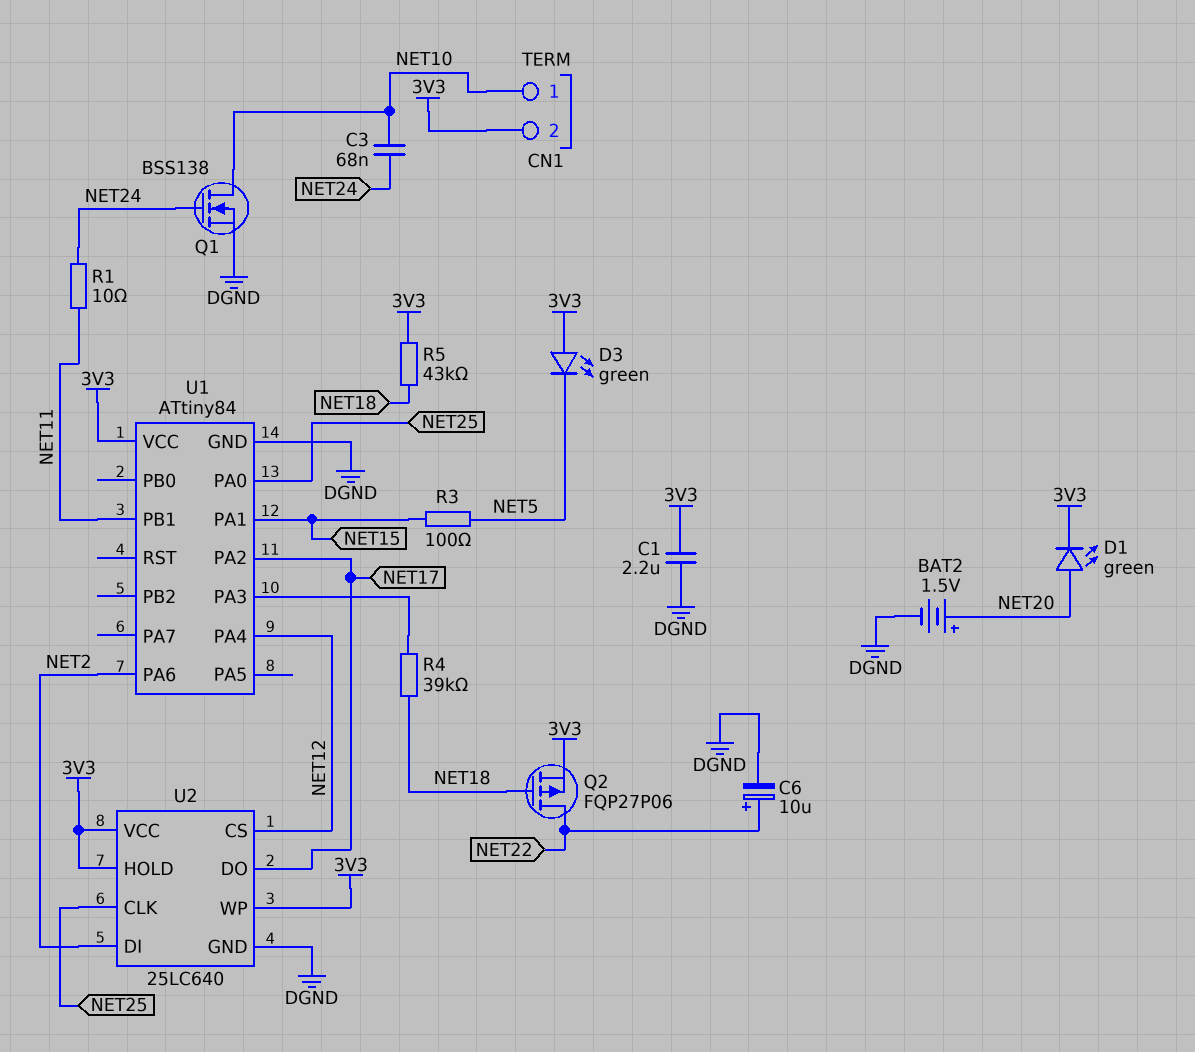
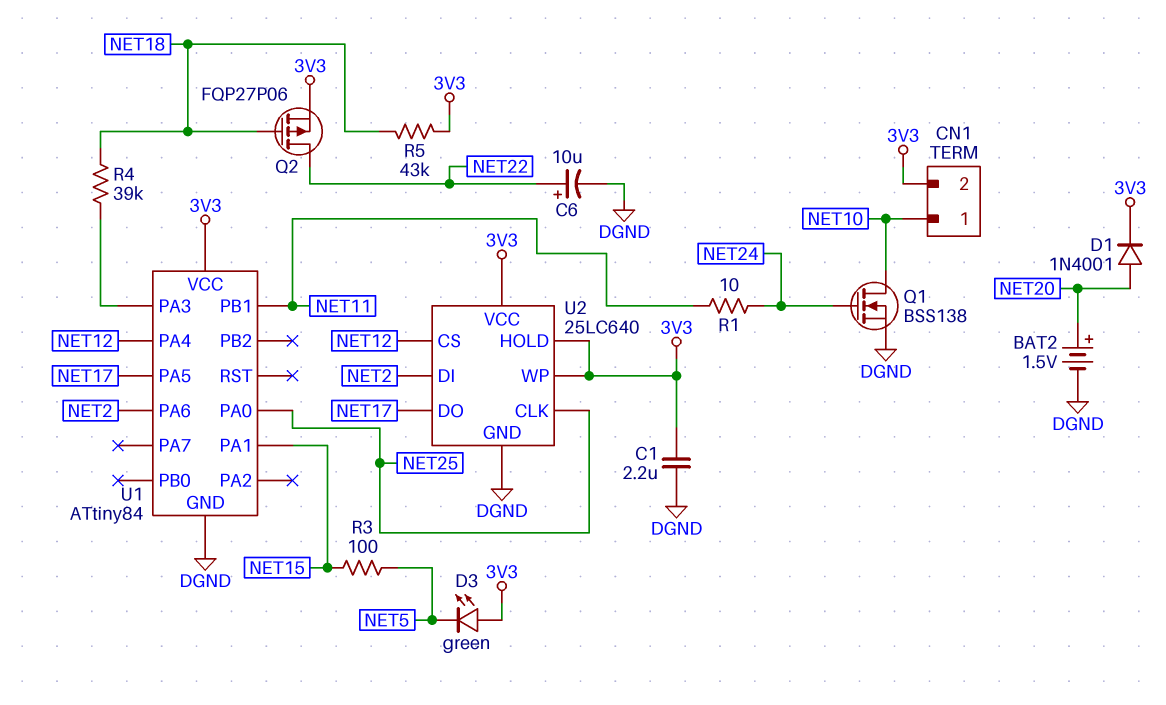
C3: 68nF (NET10, NET24) -> none
D1: LED green (A NET20, K 3V3) -> diode 1N4001 (A NET20, K 3V3)
U1 pin PA2: NET17 -> none
U1 pin PA5: none -> NET17

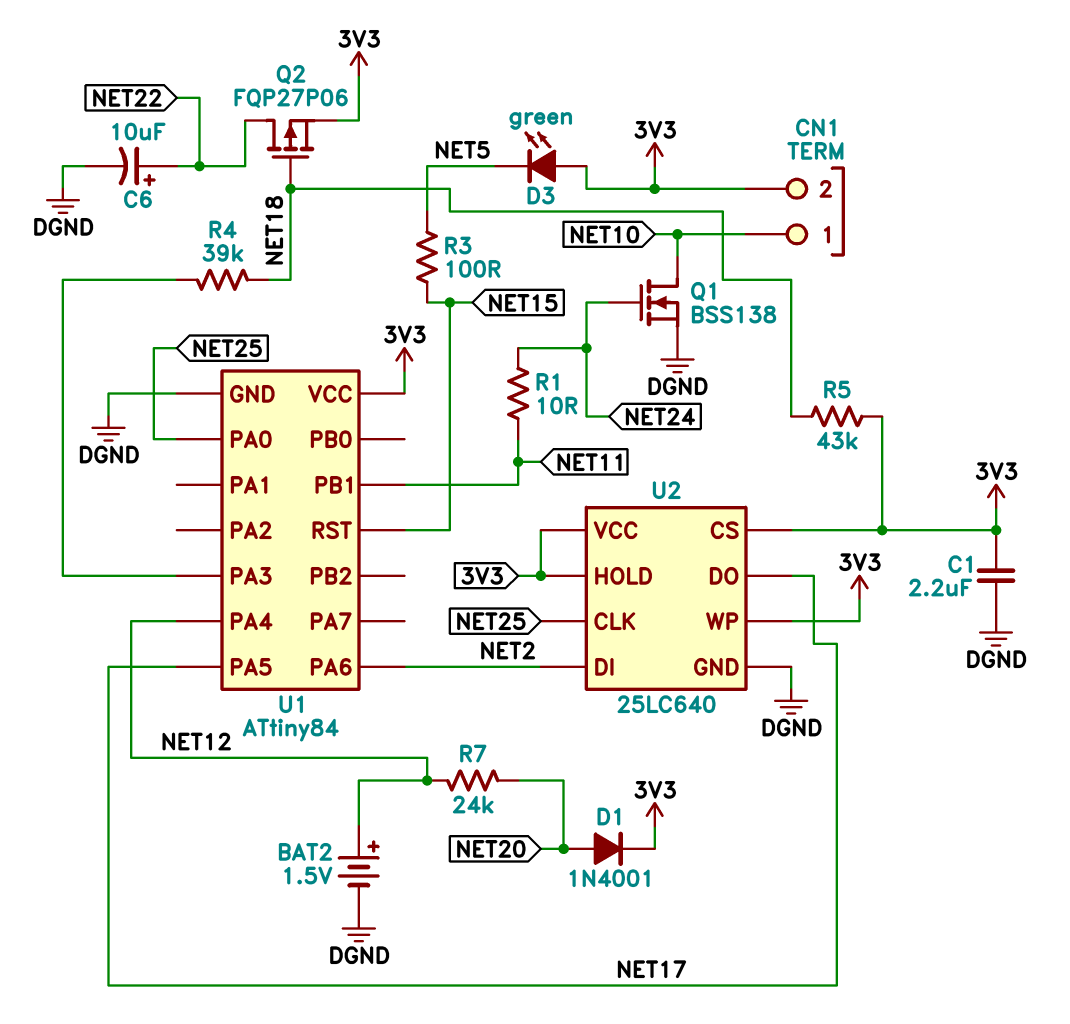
BAT2: 1.5V (plus NET20, minus DGND) -> 1.5V (plus NET12, minus DGND)
R7: none -> 24k (NET12, NET20)
U1 pin PA1: NET15 -> none
U1 pin RST: none -> NET15
U2 pin CS: NET12 -> 3V3

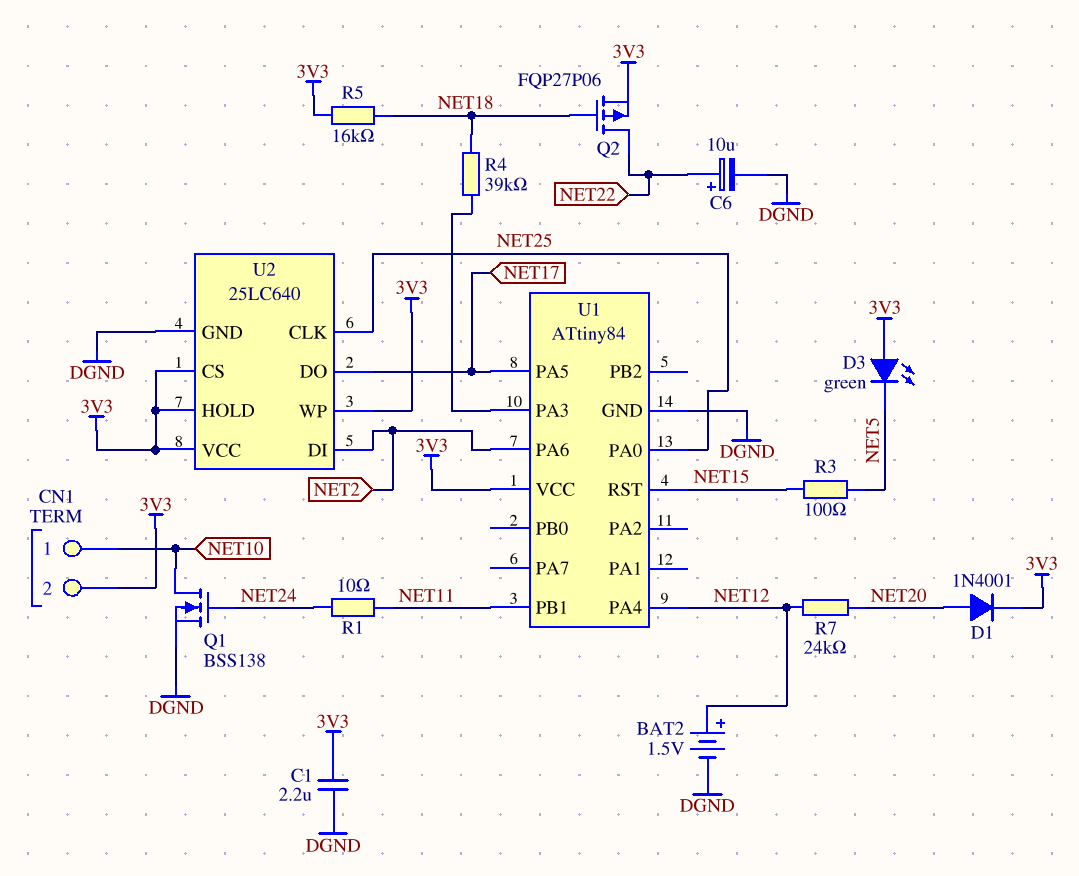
R5: 43k (3V3, NET18) -> 16k (3V3, NET18)

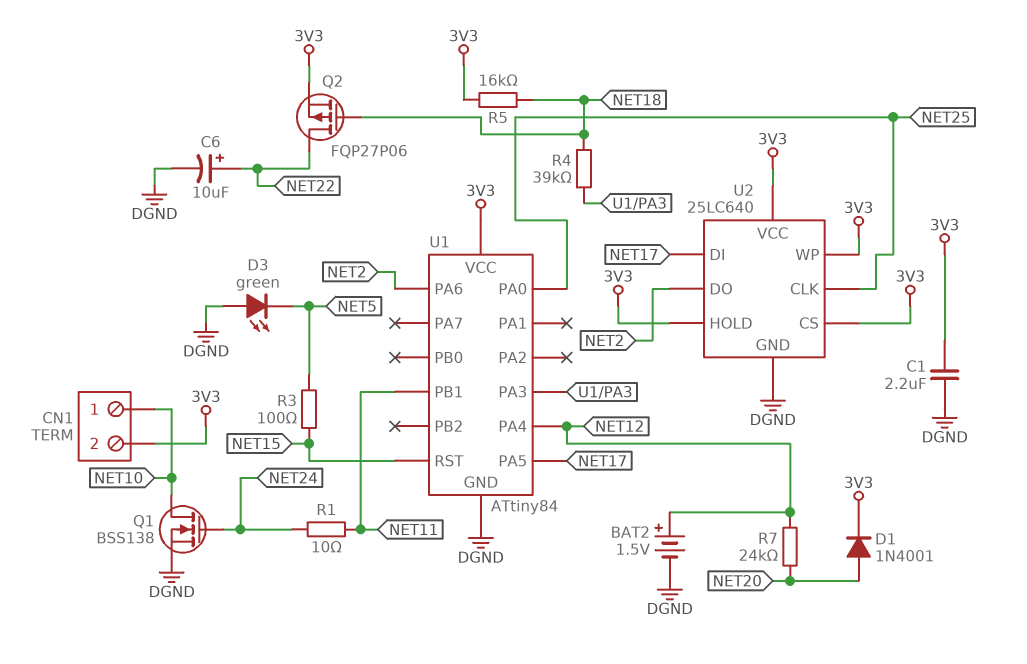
D3: LED green (A 3V3, K NET5) -> LED green (A DGND, K NET5)
U2 pin DI: NET2 -> NET17
U2 pin DO: NET17 -> NET2

